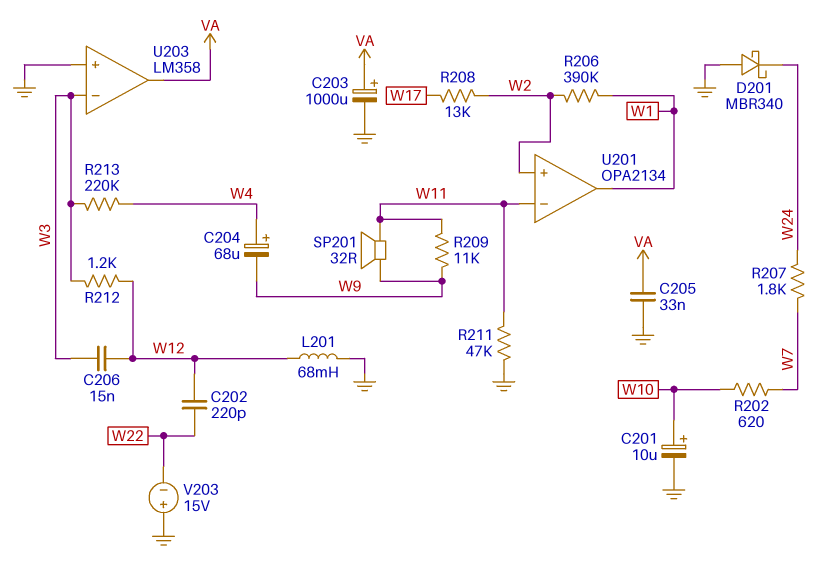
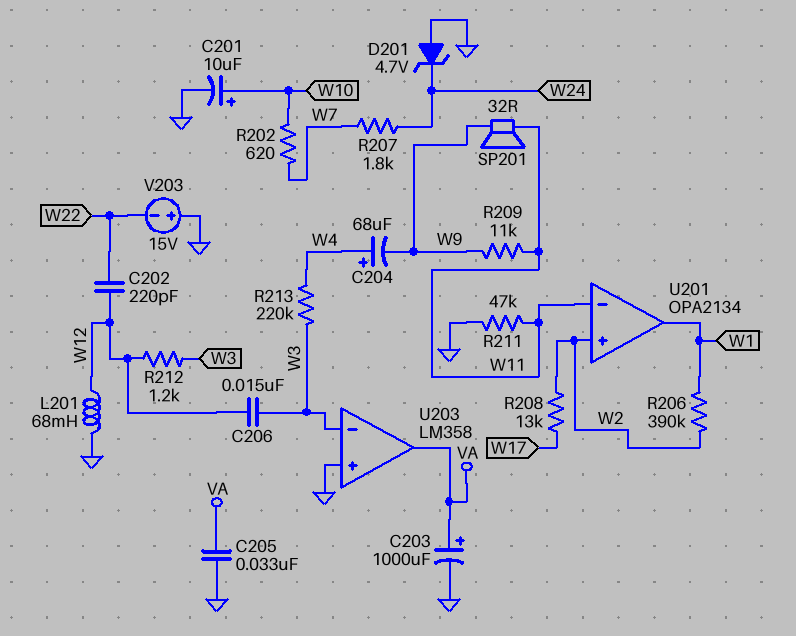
D201: schottky MBR340 (A GND, K W24) -> zener 4.7V (A GND, K W24)

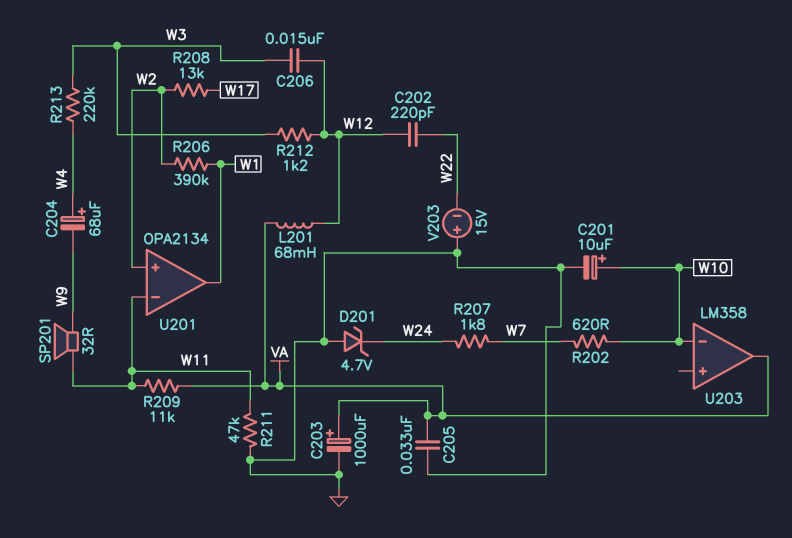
L201: 68mH (GND, W12) -> 68mH (VA, W12)
R209: 11k (W9, W11) -> 11k (VA, W11)
U203 pin in+: GND -> none
U203 pin in-: W3 -> W10

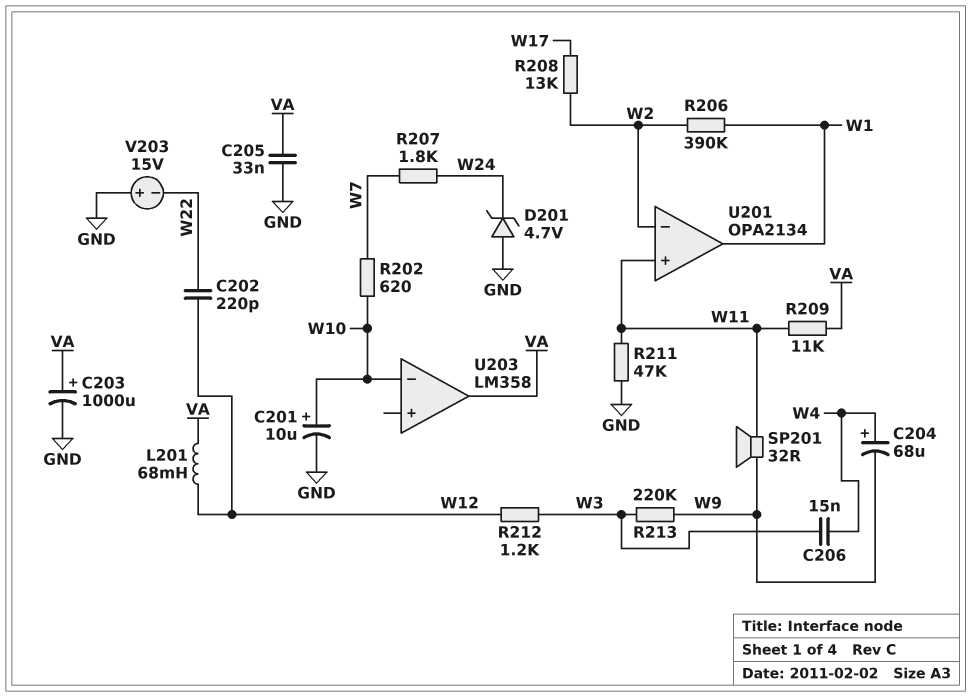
C206: 15nF (W3, W12) -> 15nF (W3, W4)
R213: 220k (W3, W4) -> 220k (W3, W9)
U201 pin in+: W2 -> W11
U201 pin in-: W11 -> W2

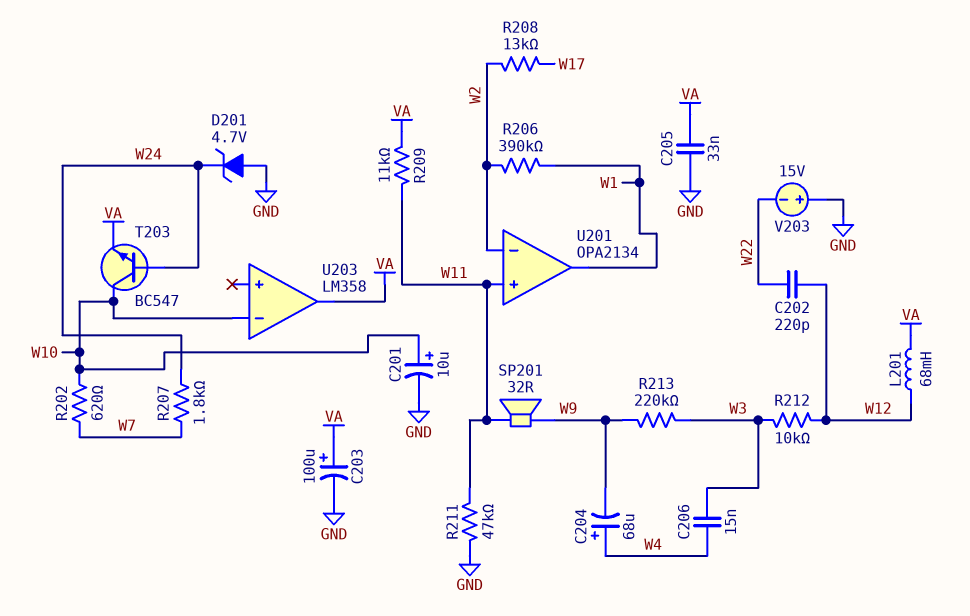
C203: 1000uF (plus VA, minus GND) -> 100uF (plus VA, minus GND)
R212: 1.2k (W3, W12) -> 10k (W3, W12)
T203: none -> NPN BC547 (B W24, C W10, E VA)

